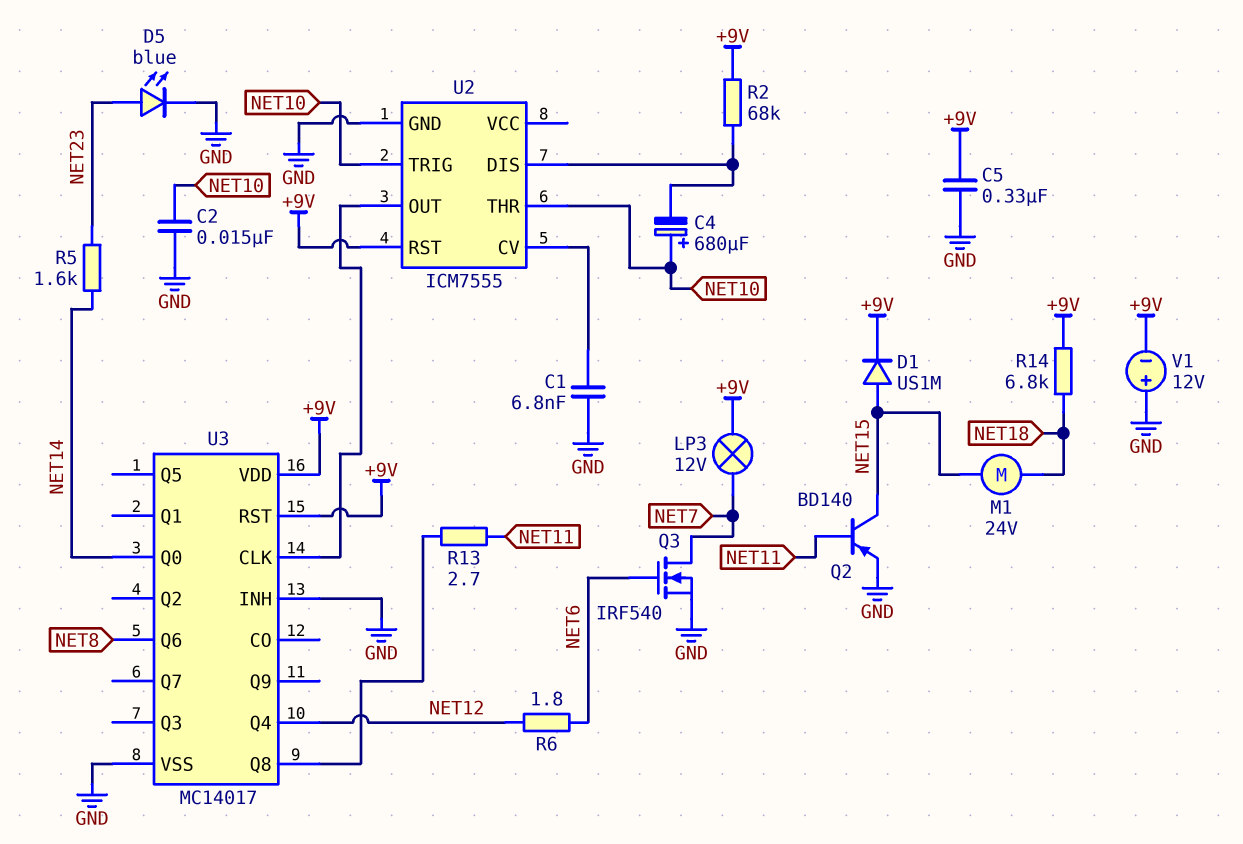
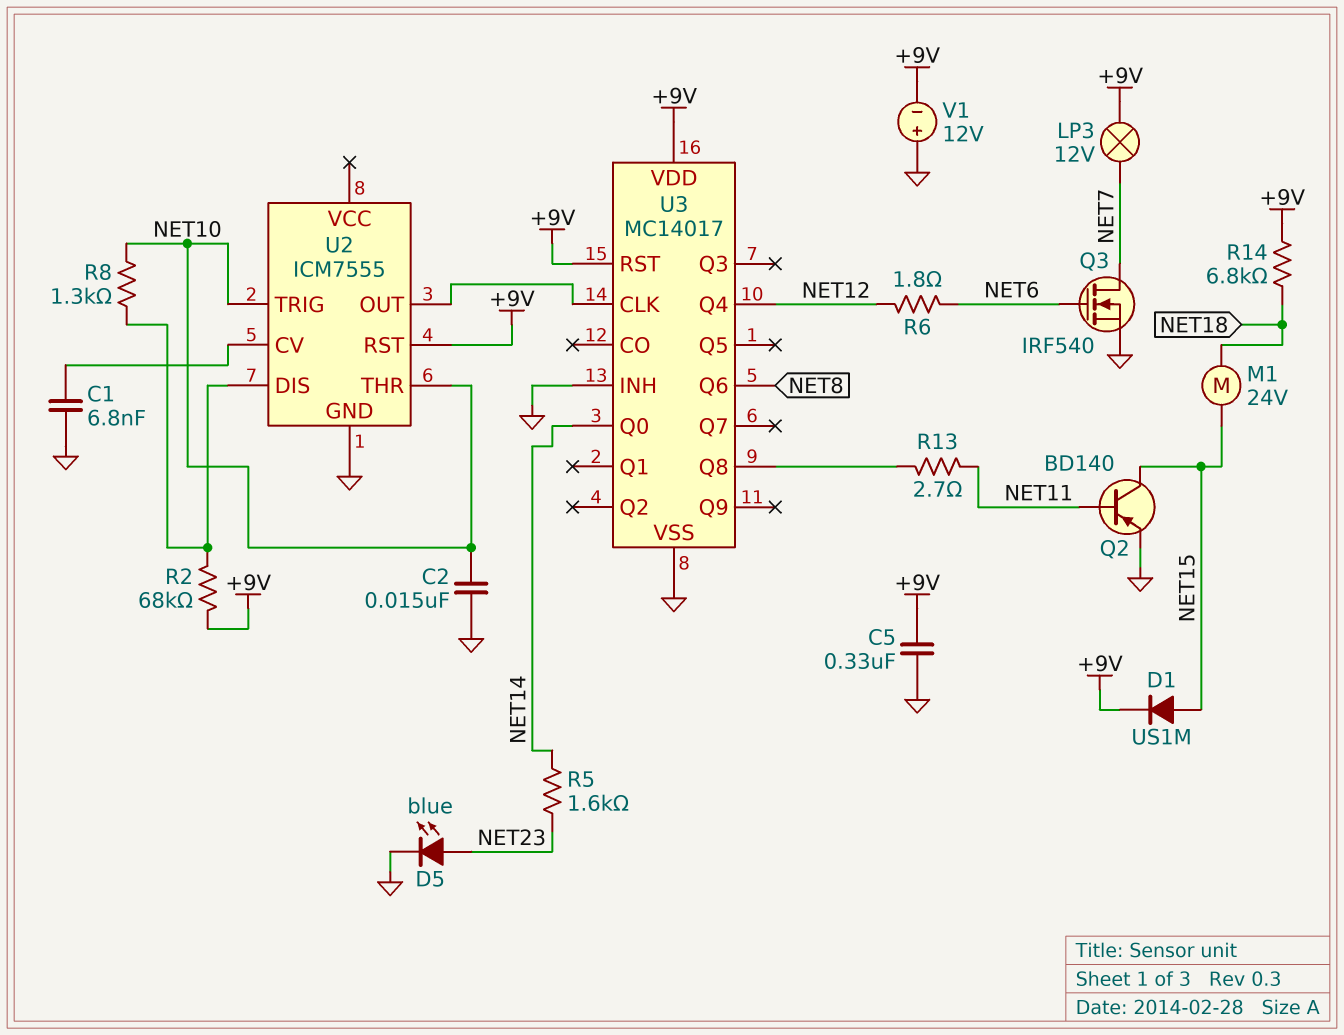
C4: 680uF (plus NET10, minus U2/DIS) -> none
R8: none -> 1.3k (NET10, U2/DIS)

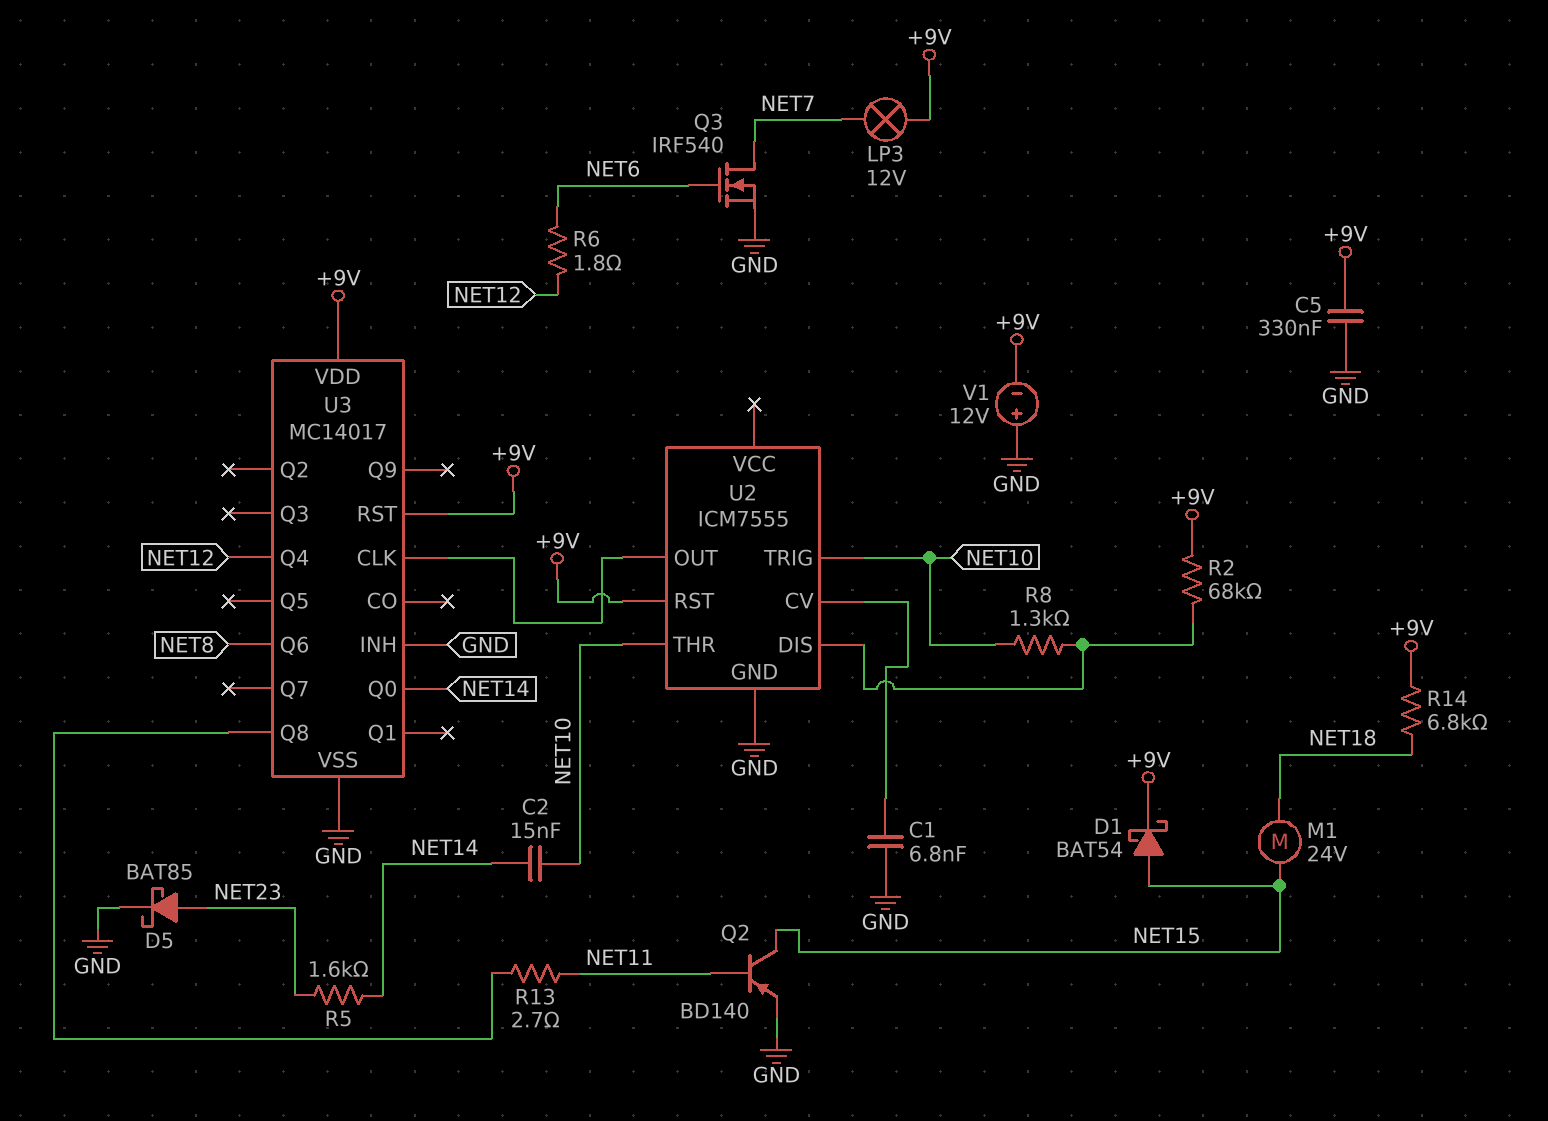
C2: 15nF (GND, NET10) -> 15nF (NET10, NET14)
D1: diode US1M (A NET15, K +9V) -> schottky BAT54 (A NET15, K +9V)
D5: LED blue (A NET23, K GND) -> schottky BAT85 (A NET23, K GND)

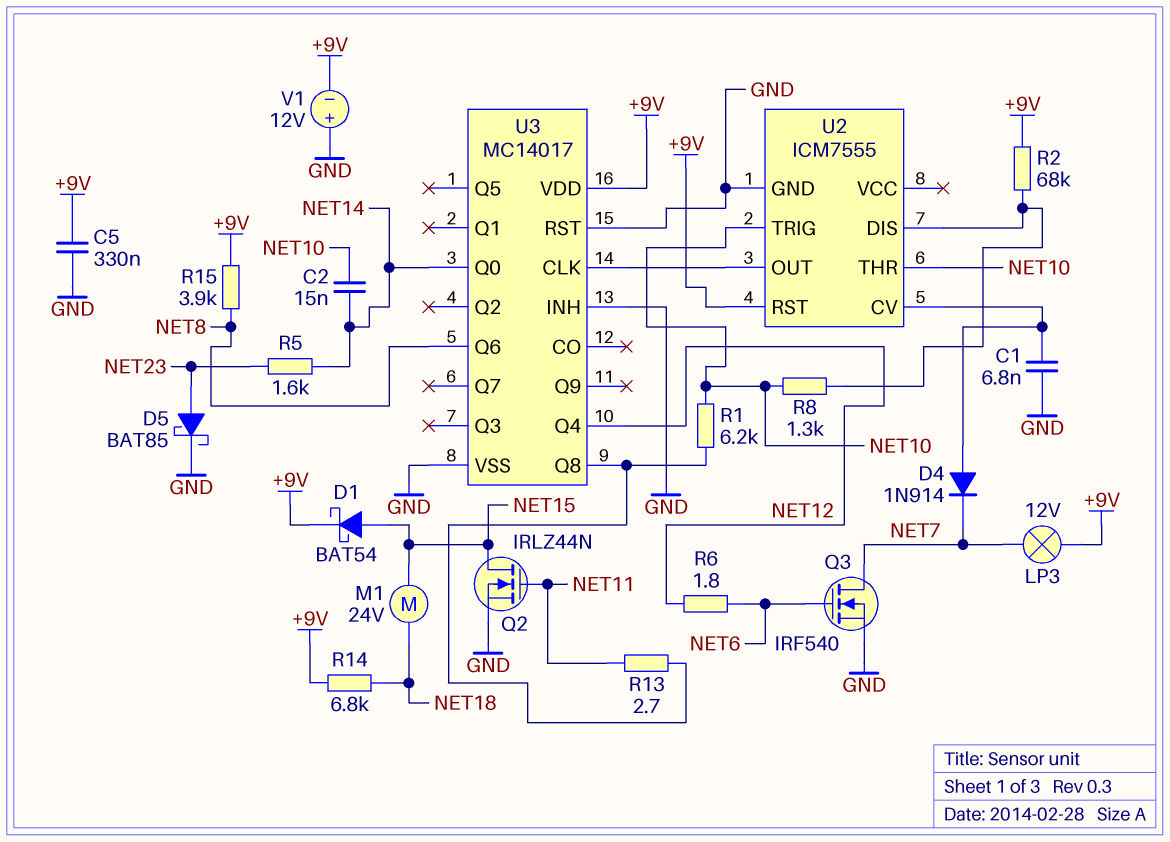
D4: none -> diode 1N914 (A U2/CV, K NET7)
Q2: PNP BD140 (B NET11, C NET15, E GND) -> NMOS IRLZ44N (G NET11, D NET15, S GND)
R1: none -> 6.2k (NET10, U3/Q8)
R15: none -> 3.9k (+9V, NET8)
U3 pin RST: +9V -> GND

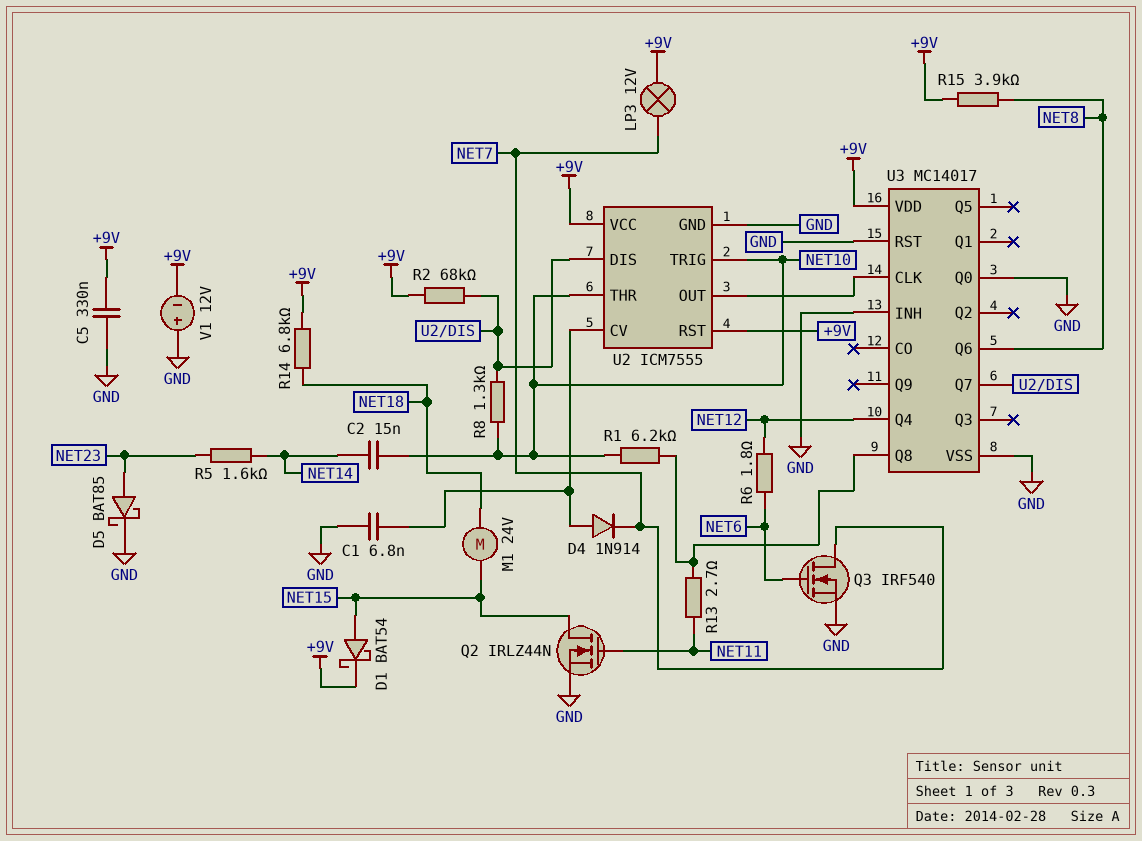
U2 pin VCC: none -> +9V
U3 pin Q0: NET14 -> GND
U3 pin Q7: none -> U2/DIS

